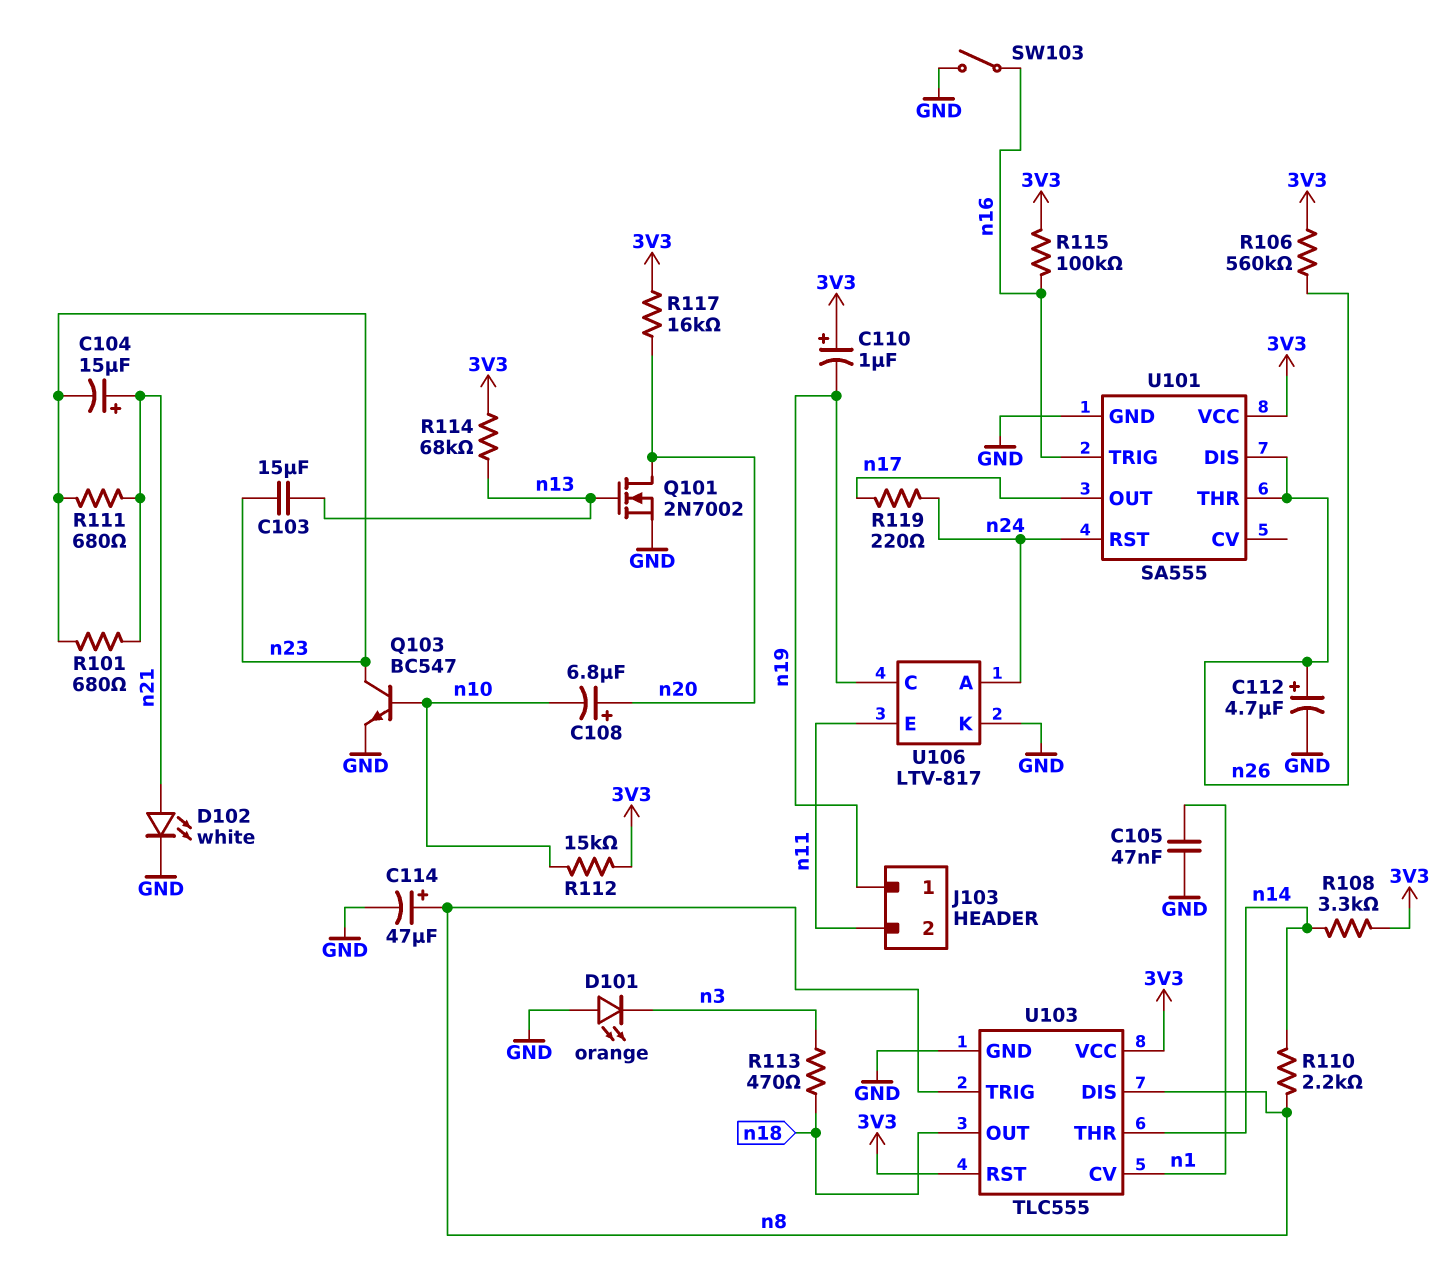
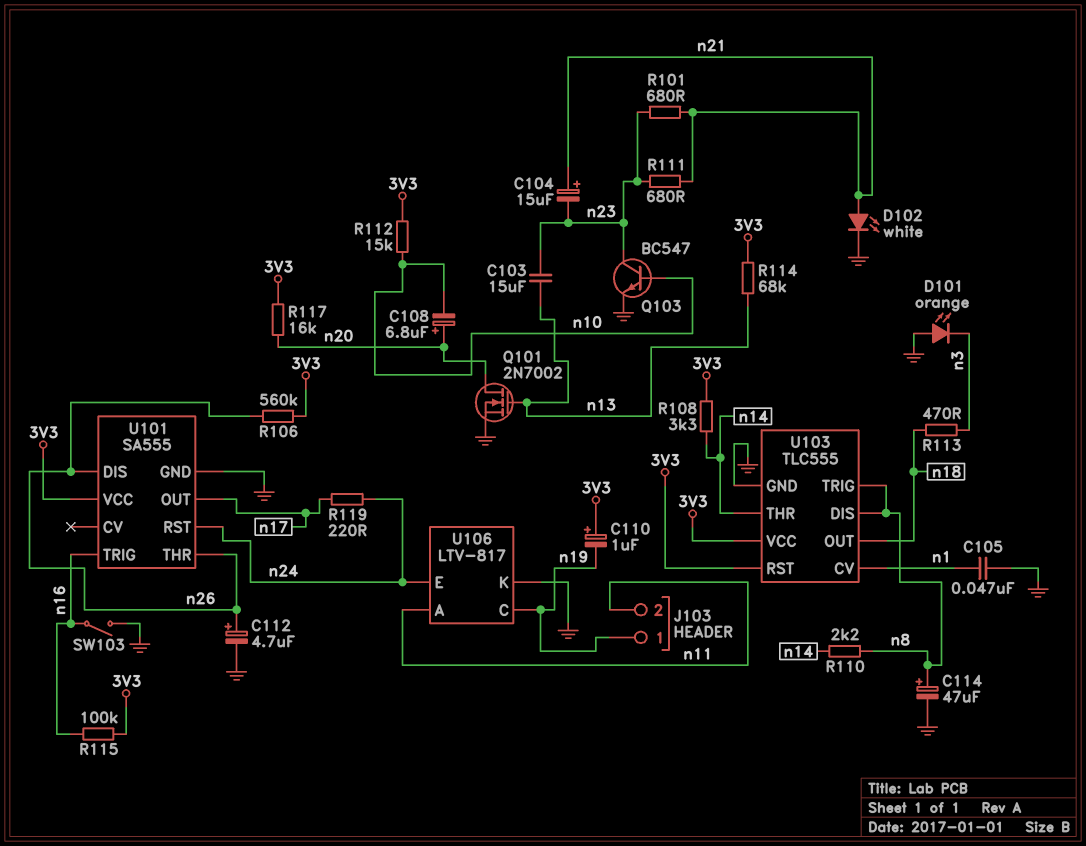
U106 pin A: n24 -> n11
U106 pin E: n11 -> n24

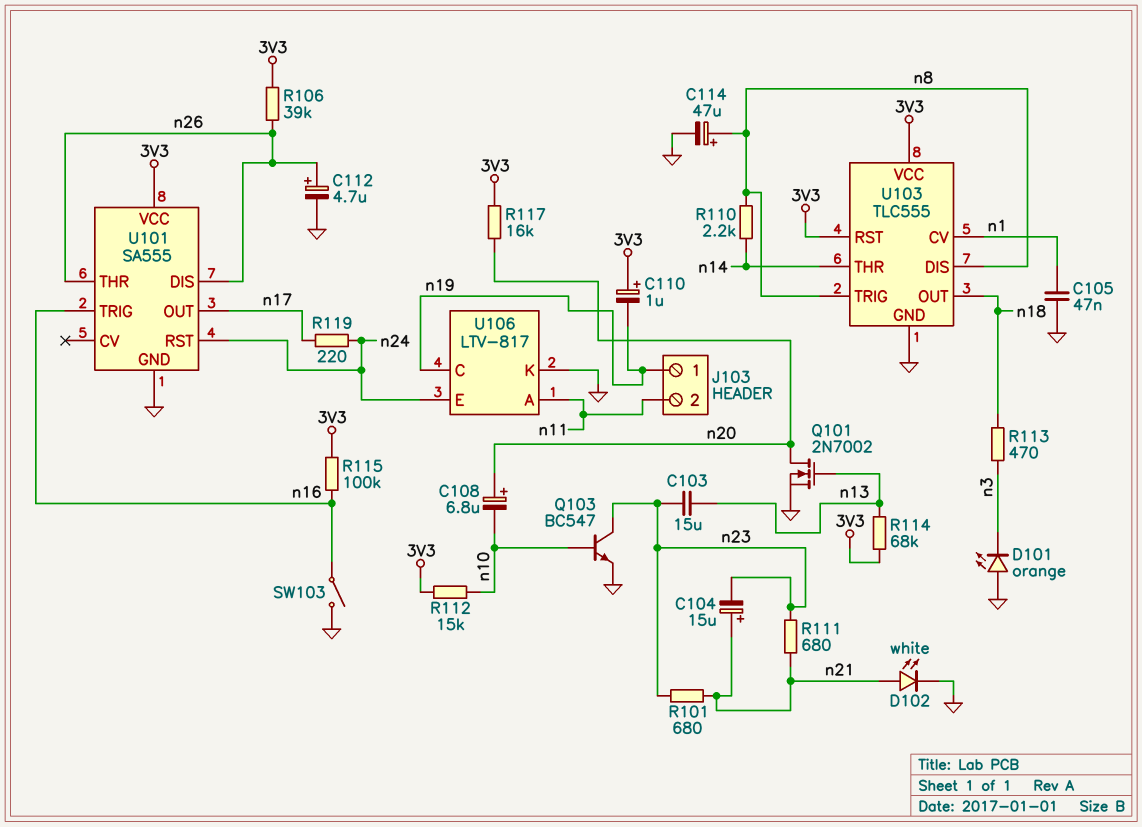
R106: 560k (3V3, n26) -> 39k (3V3, n26)
R108: 3.3k (3V3, n14) -> none

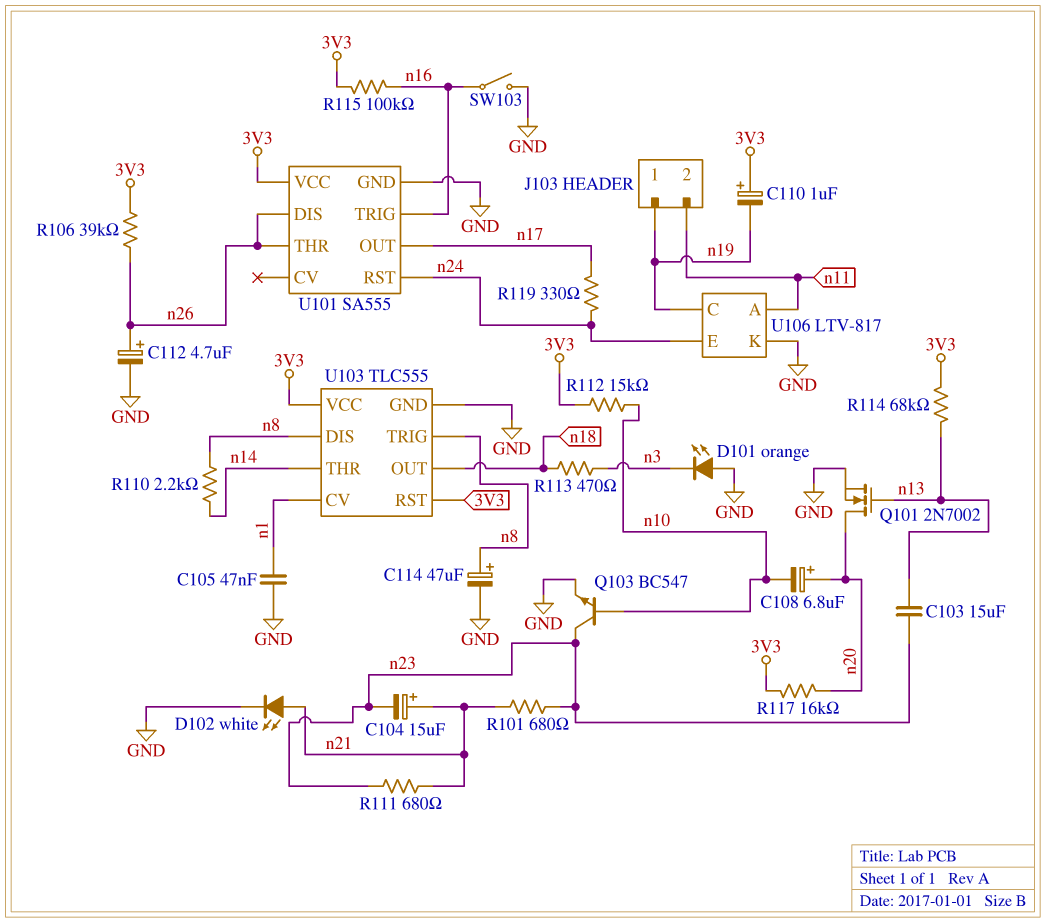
R119: 220 (n17, n24) -> 330 (n17, n24)

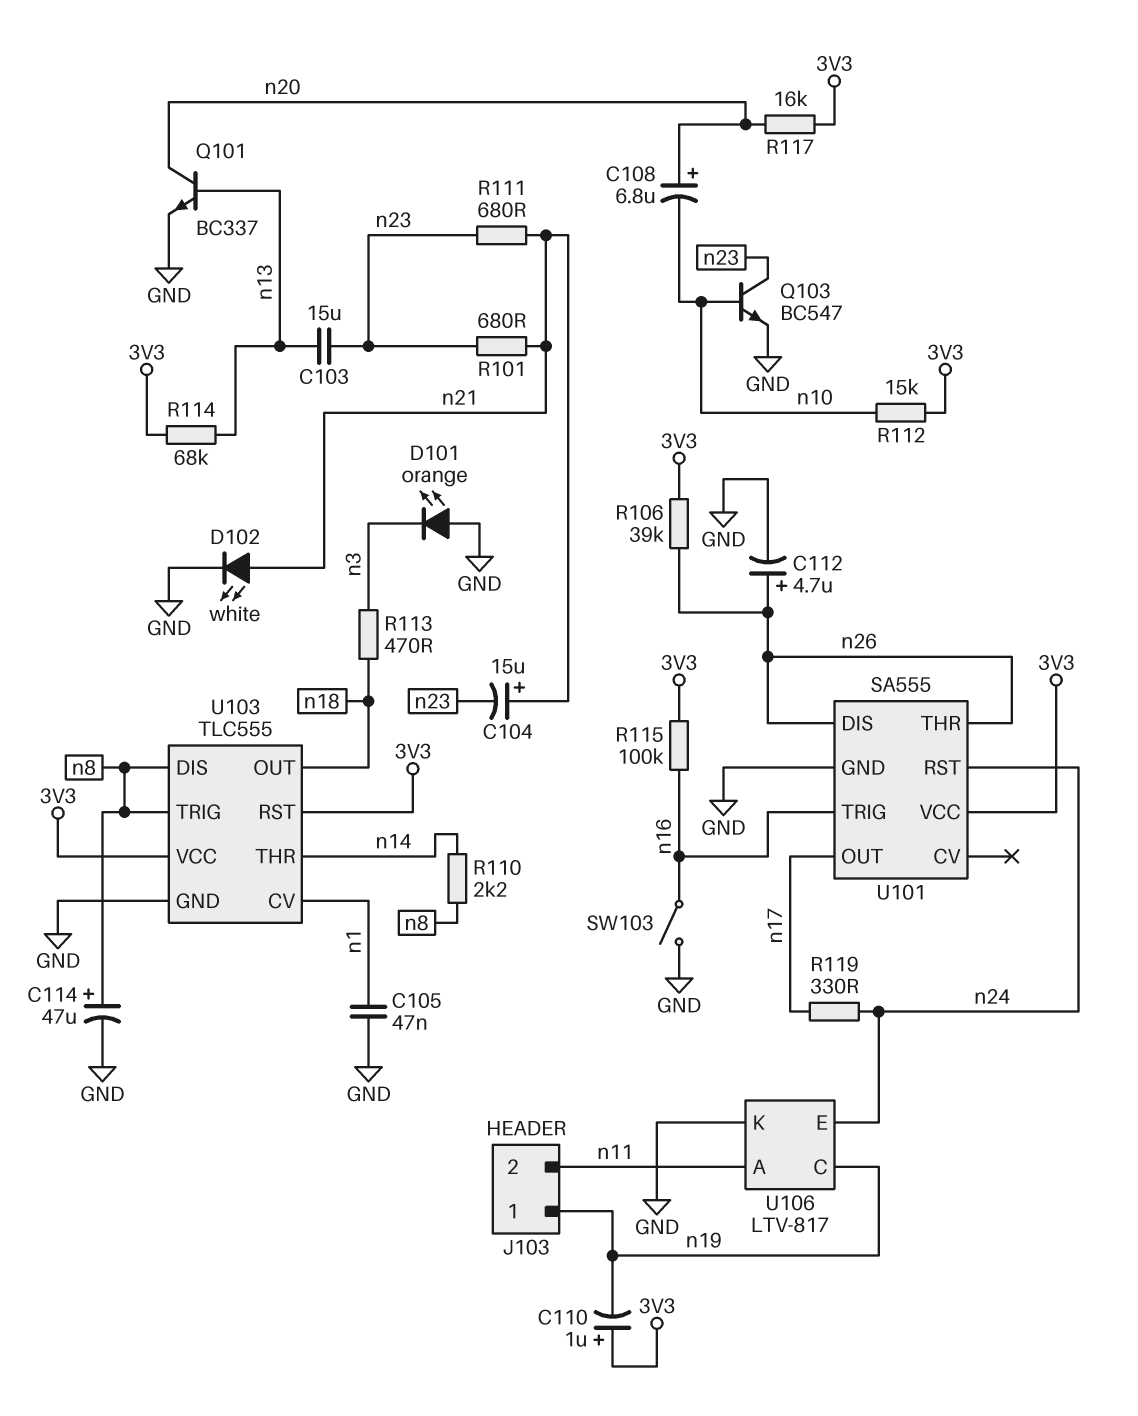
Q101: NMOS 2N7002 (G n13, D n20, S GND) -> NPN BC337 (B n13, C n20, E GND)

